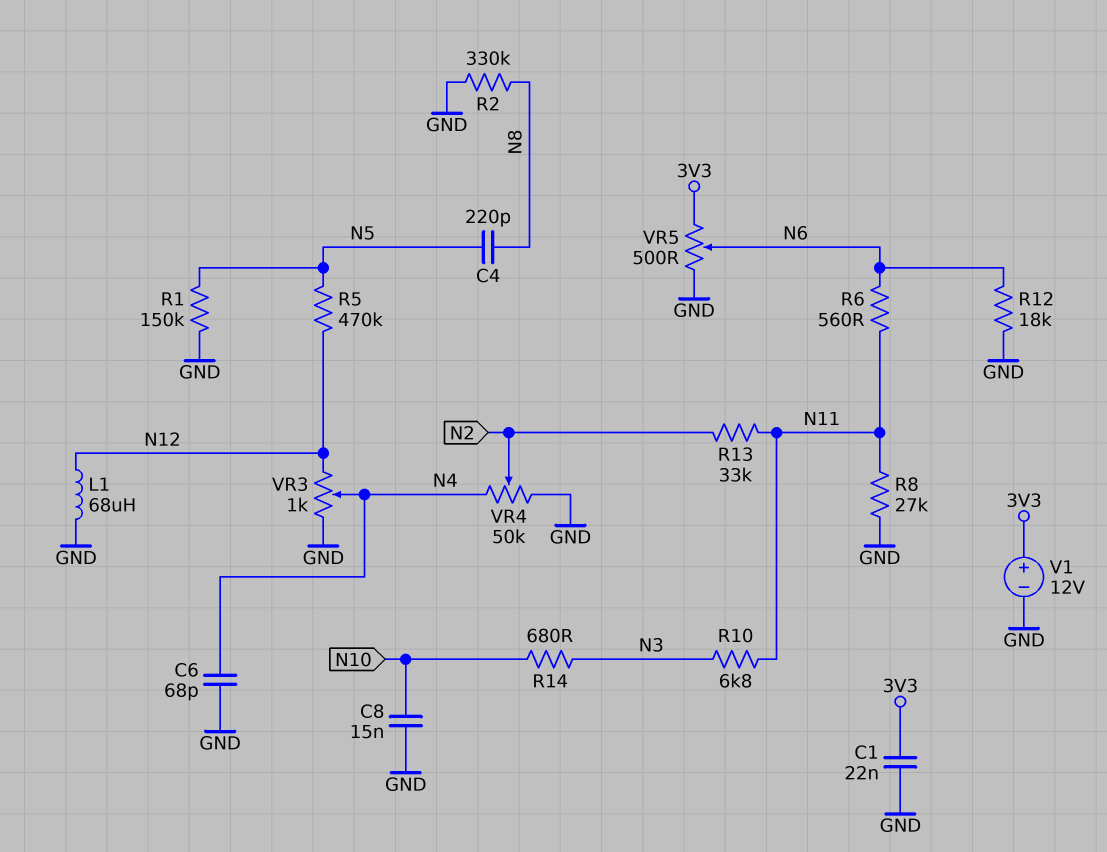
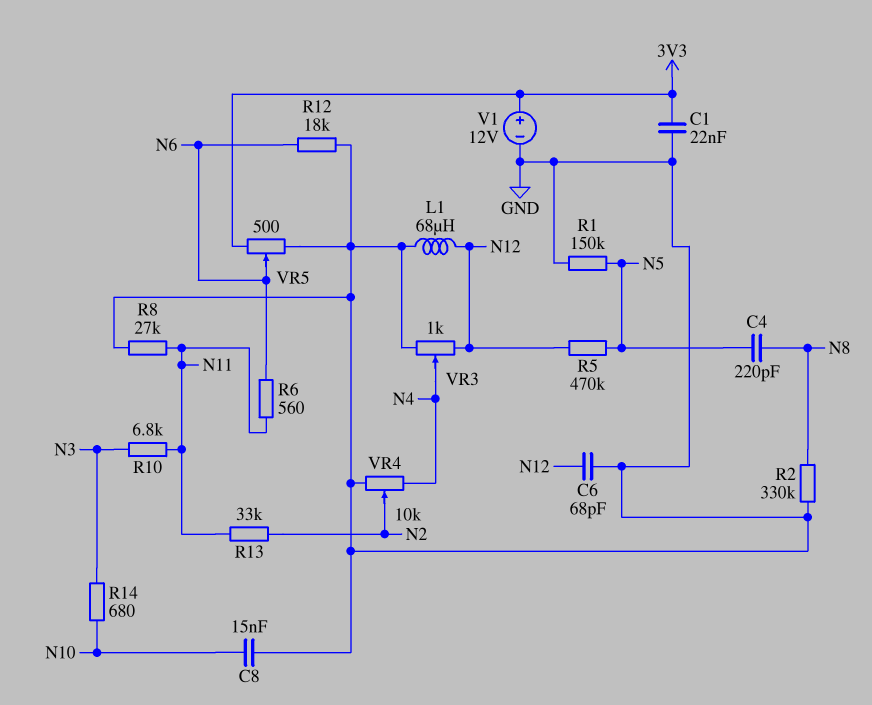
C6: 68pF (GND, N4) -> 68pF (GND, N12)
VR4: 50k (GND, N4, wiper N2) -> 10k (GND, N4, wiper N2)

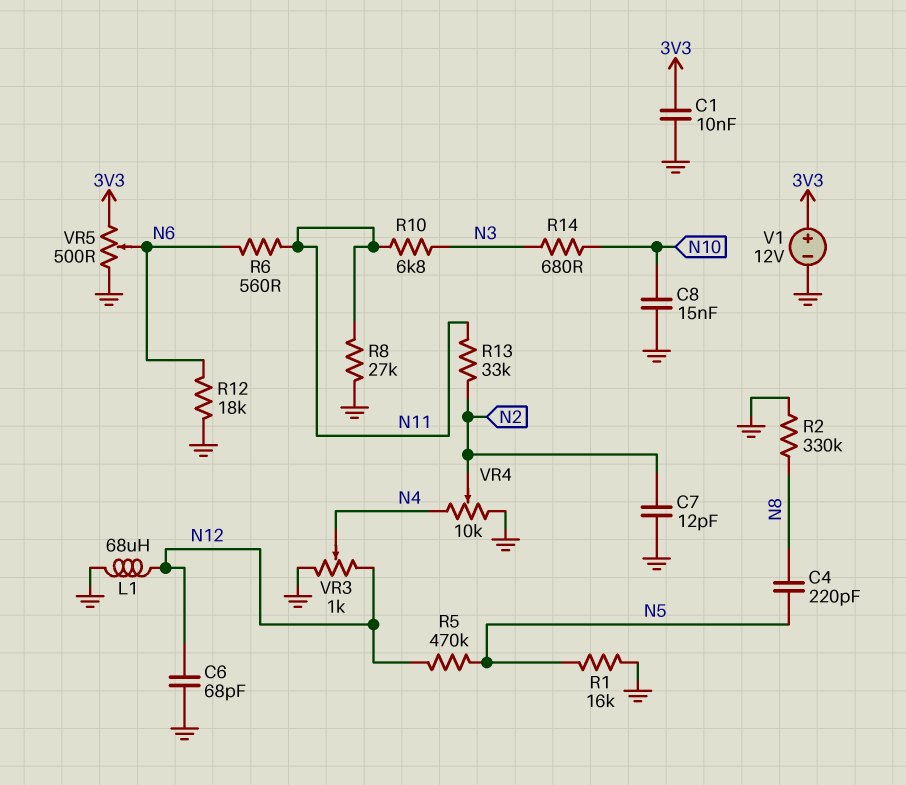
C1: 22nF (3V3, GND) -> 10nF (3V3, GND)
C7: none -> 12pF (GND, N2)
R1: 150k (GND, N5) -> 16k (GND, N5)

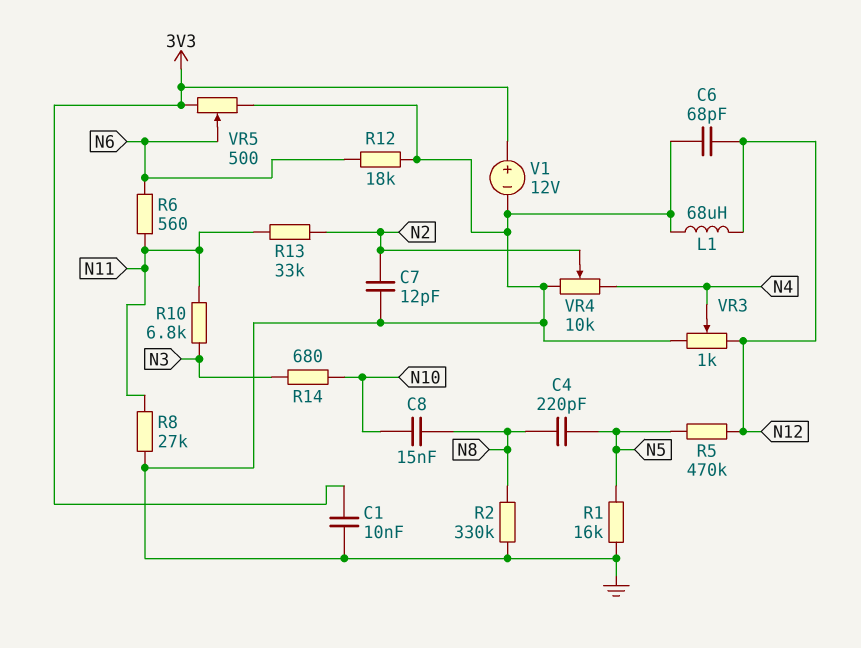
C8: 15nF (GND, N10) -> 15nF (N8, N10)

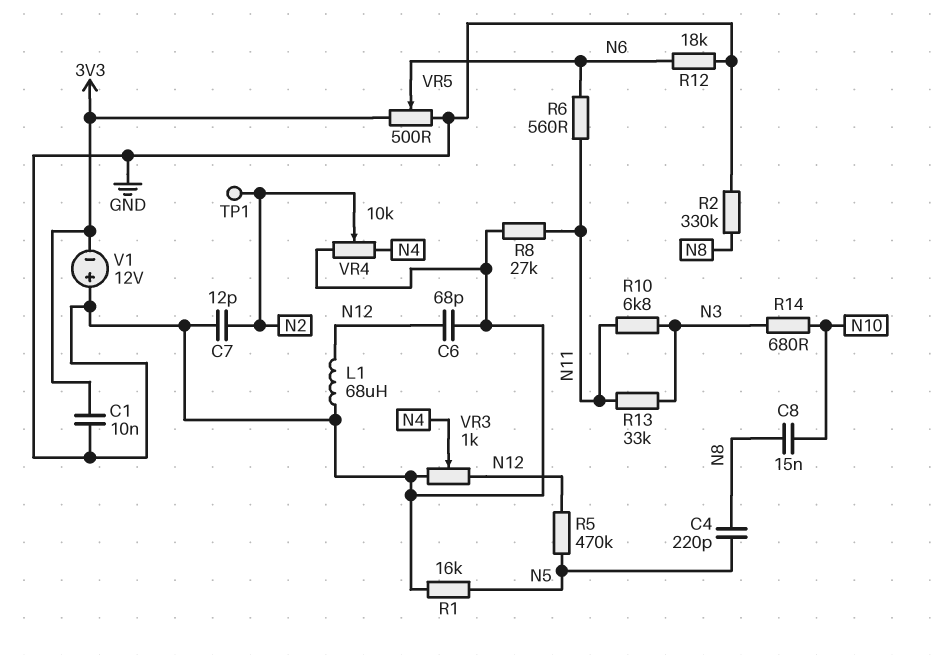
R13: 33k (N2, N11) -> 33k (N3, N11)
TP1: none -> test point (N2)
V1: 12V (plus 3V3, minus GND) -> 12V (plus GND, minus 3V3)

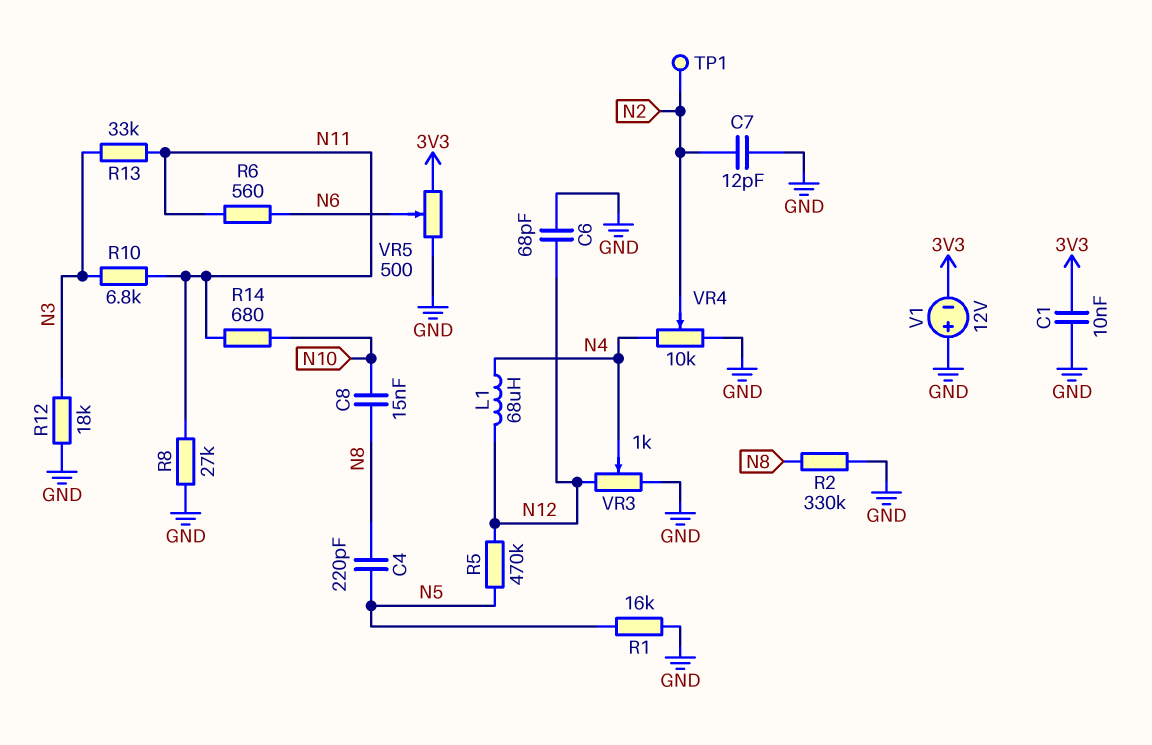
L1: 68uH (GND, N12) -> 68uH (N4, N12)
R12: 18k (GND, N6) -> 18k (GND, N3)
R14: 680 (N3, N10) -> 680 (N10, N11)

